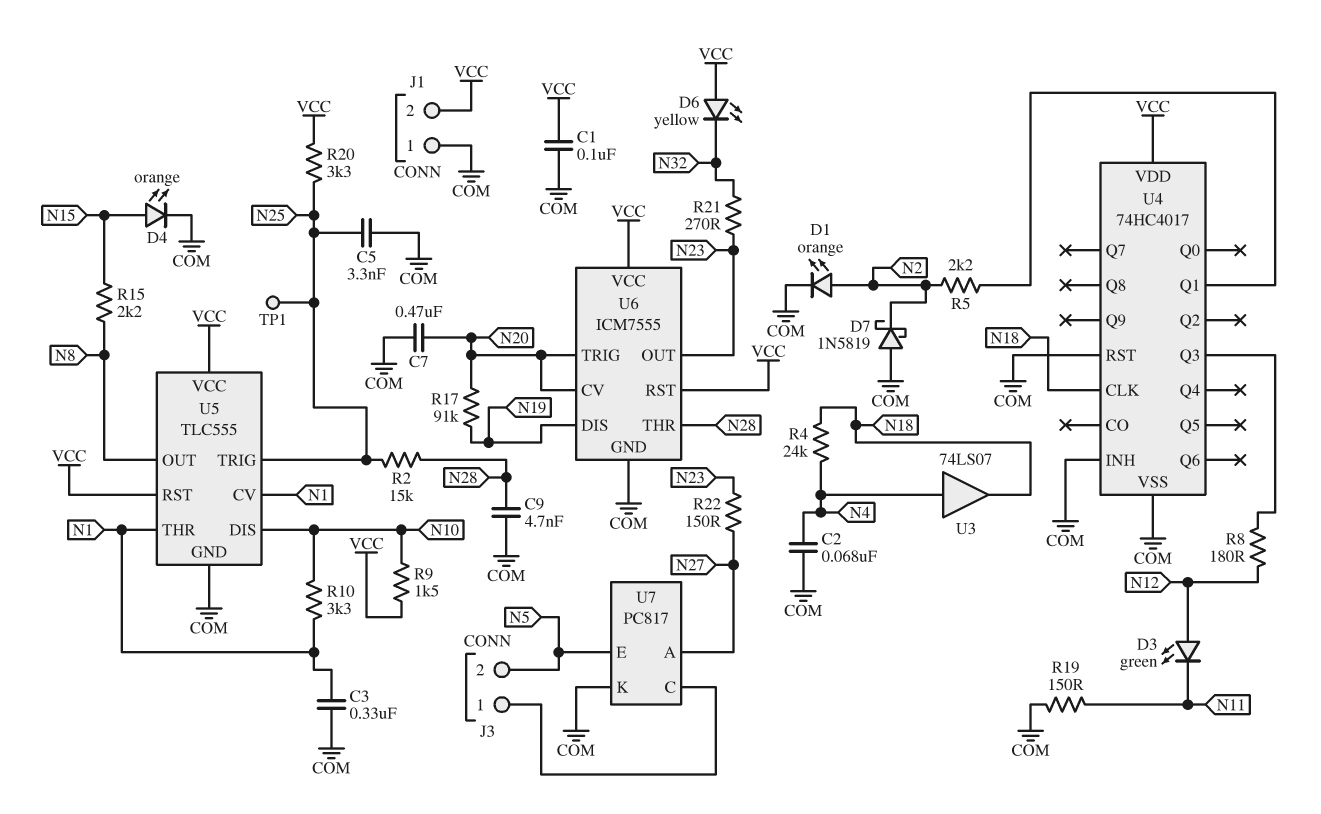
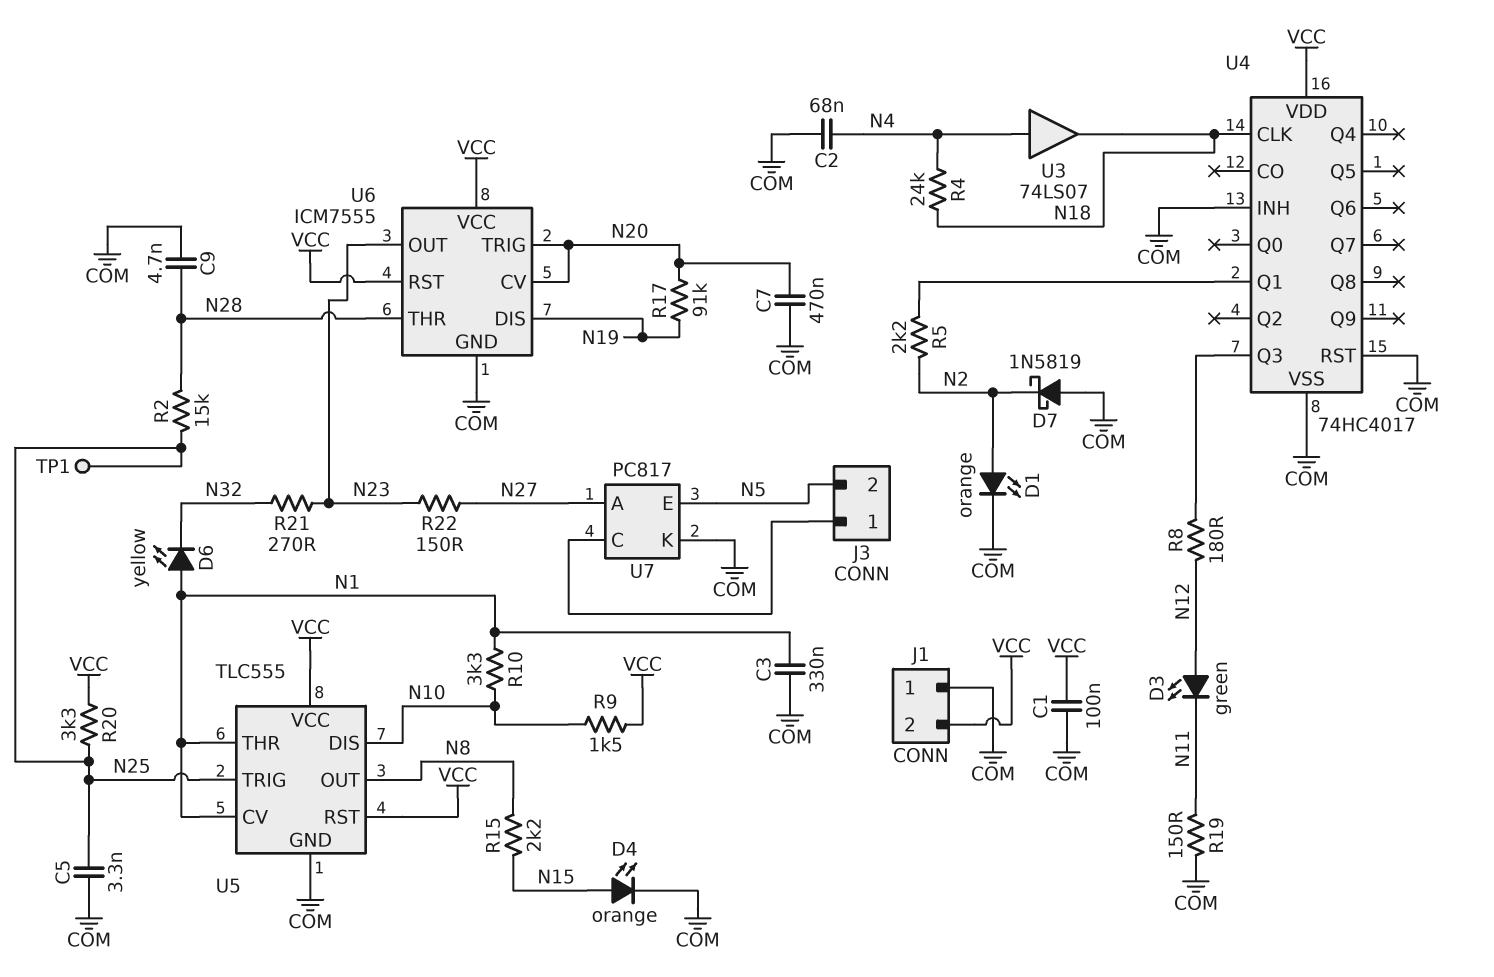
D6: LED yellow (A VCC, K N32) -> LED yellow (A N1, K N32)

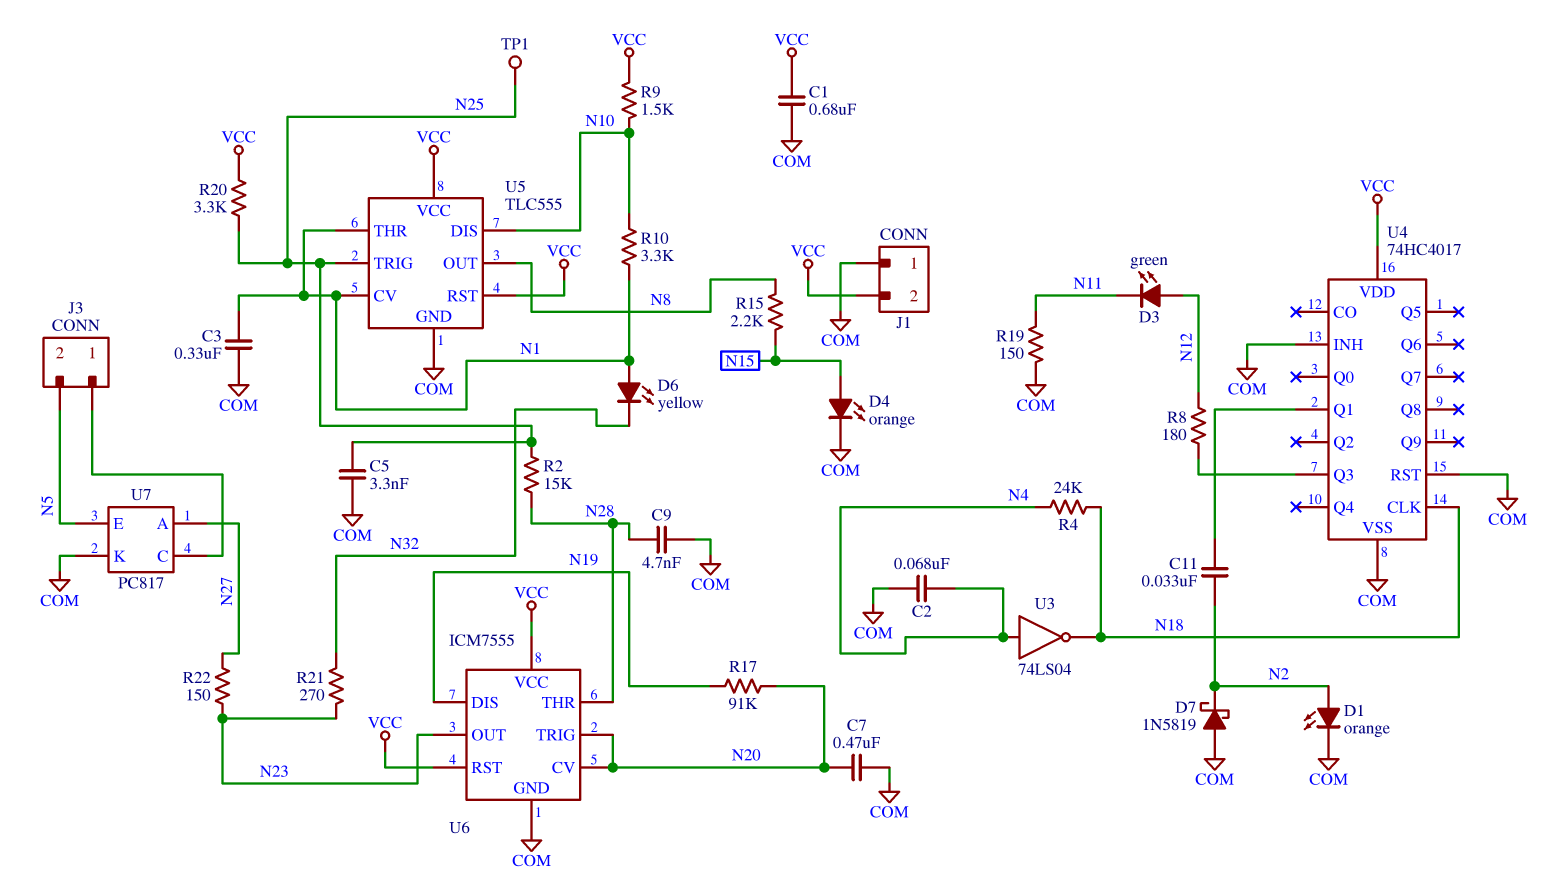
C1: 100nF (COM, VCC) -> 680nF (COM, VCC)
C11: none -> 33nF (N2, U4/Q1)
R5: 2.2k (N2, U4/Q1) -> none
U3: buffer 74LS07 (in N4, out N18) -> NOT 74LS04 (in N4, out N18)

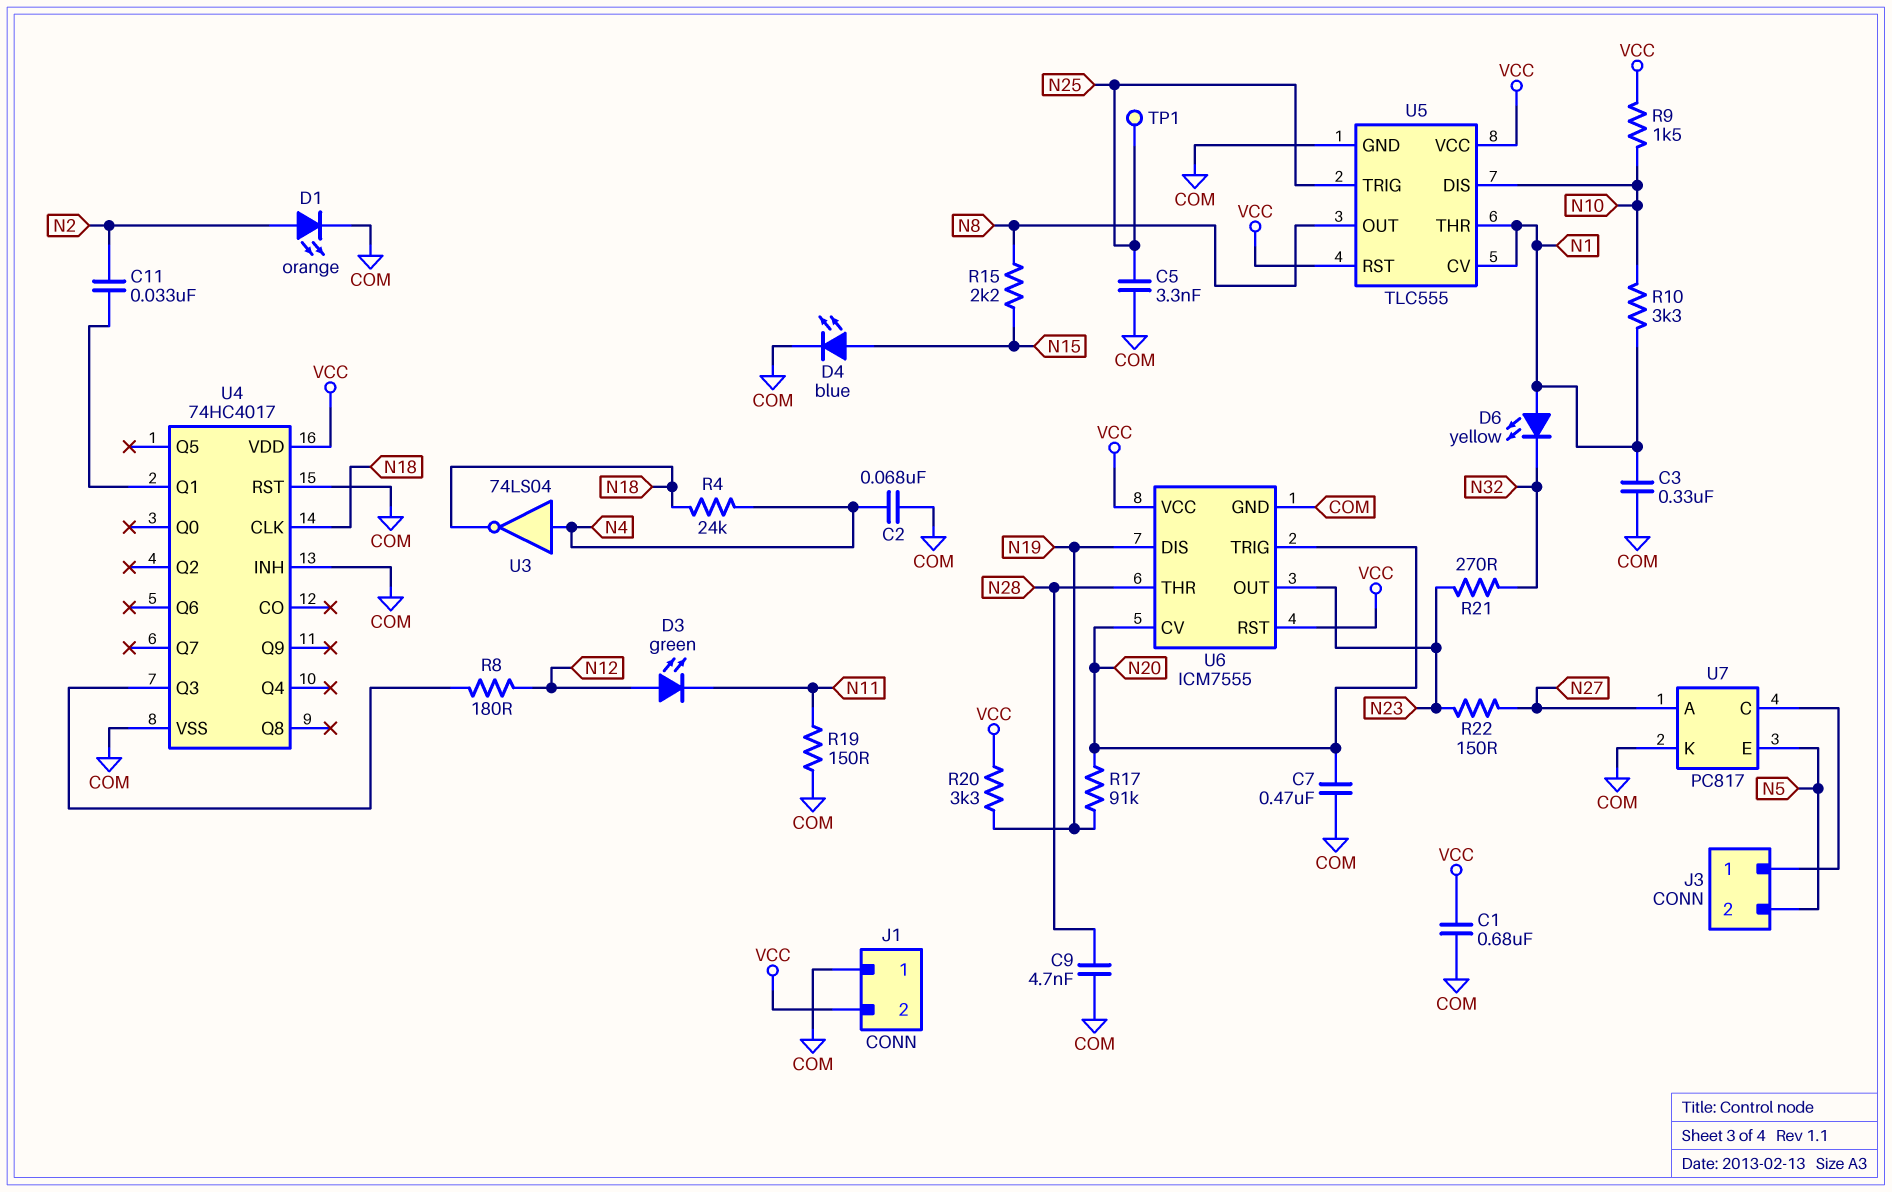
D4: LED orange (A N15, K COM) -> LED blue (A N15, K COM)
D7: schottky 1N5819 (A COM, K N2) -> none
R2: 15k (N25, N28) -> none
R20: 3.3k (N25, VCC) -> 3.3k (N19, VCC)

